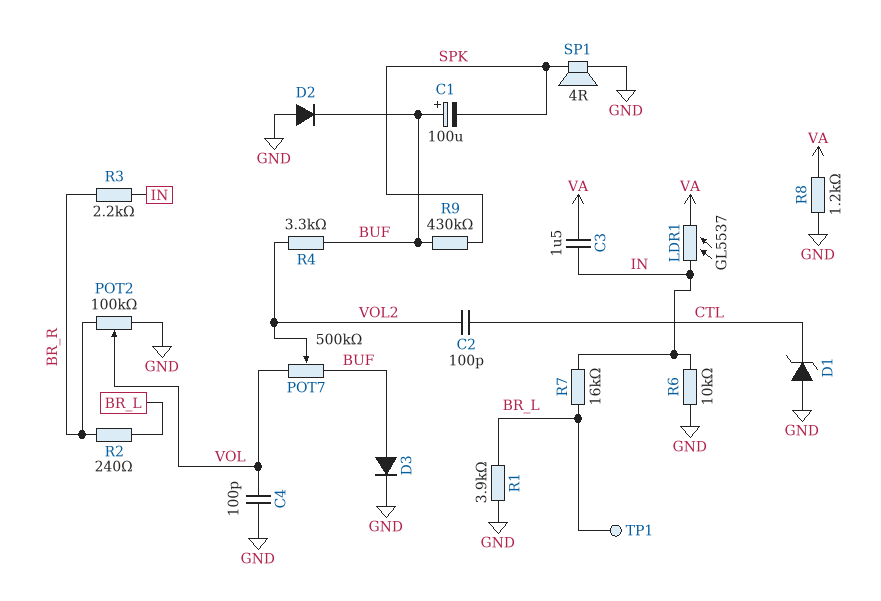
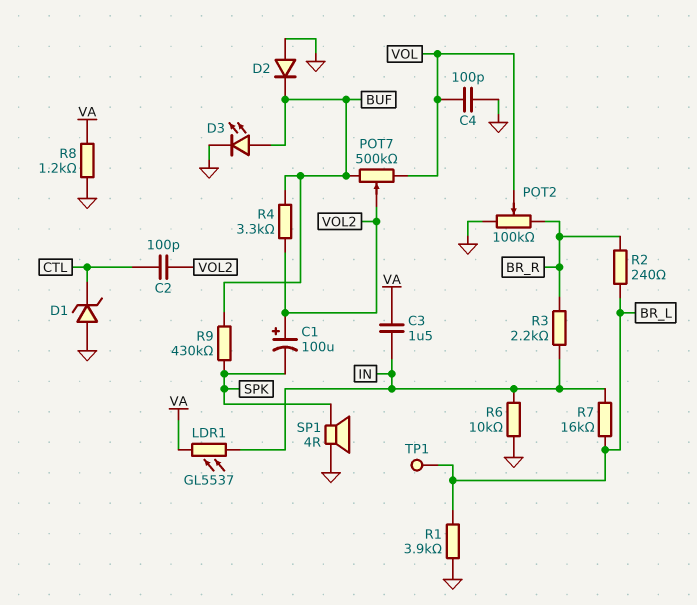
C1: 100uF (plus BUF, minus SPK) -> 100uF (plus VOL2, minus SPK)
D3: diode (A BUF, K GND) -> LED (A BUF, K GND)

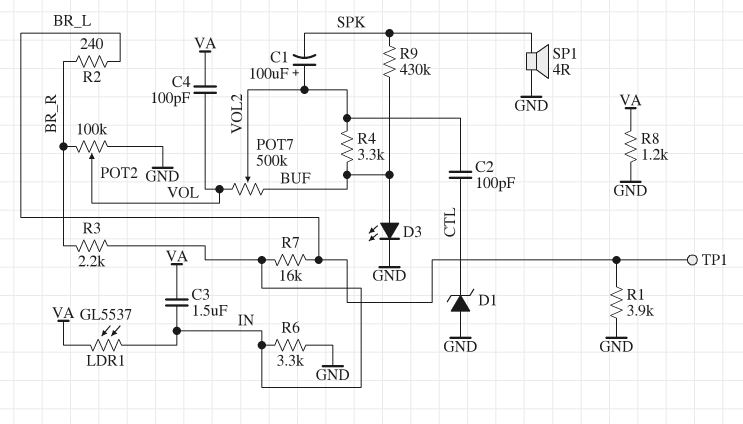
C4: 100pF (GND, VOL) -> 100pF (VA, VOL)
D2: diode (A GND, K BUF) -> none
R6: 10k (GND, IN) -> 3.3k (GND, IN)

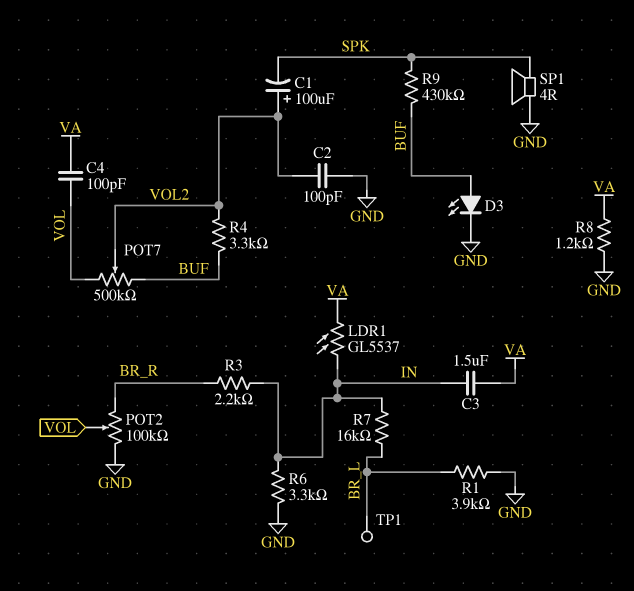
C2: 100pF (CTL, VOL2) -> 100pF (GND, VOL2)
D1: zener (A GND, K CTL) -> none
R2: 240 (BR_L, BR_R) -> none

